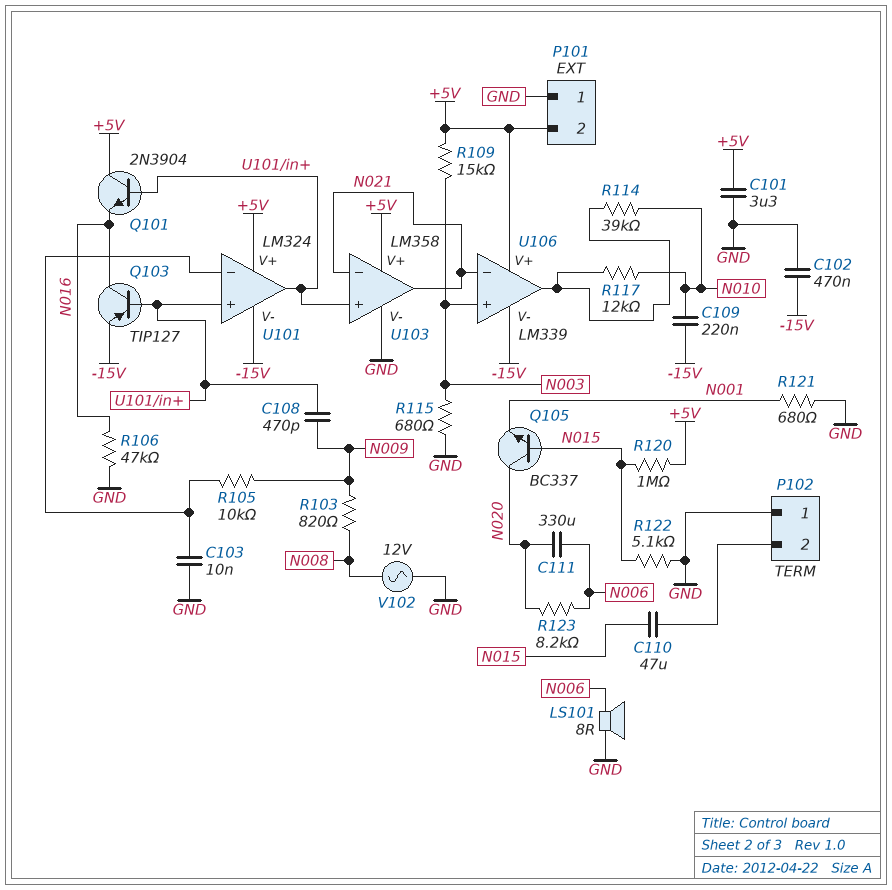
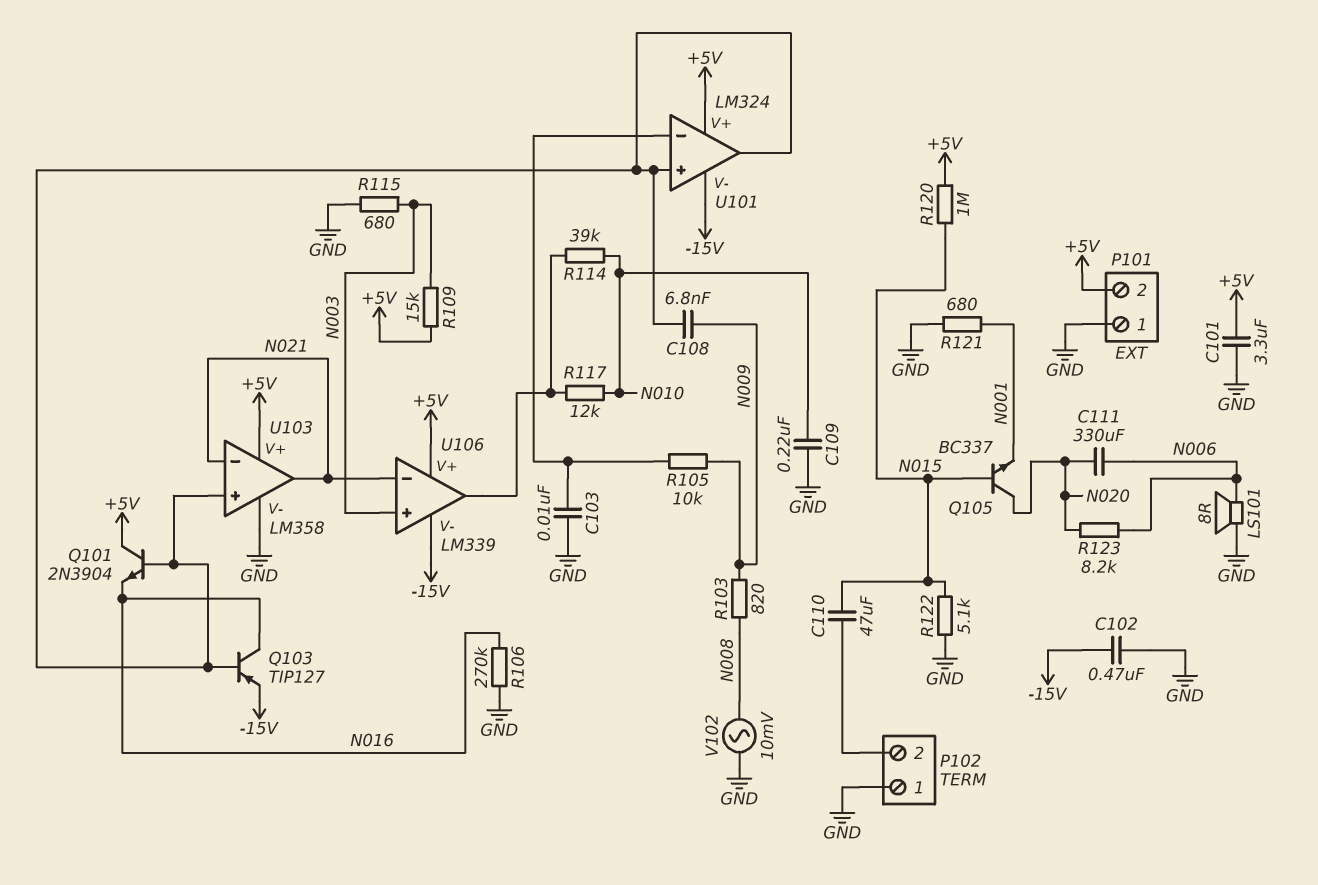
C108: 470pF (N009, U101/in+) -> 6.8nF (N009, U101/in+)
C109: 220nF (-15V, N010) -> 220nF (GND, N010)
R106: 47k (GND, N016) -> 270k (GND, N016)
V102: AC 12V (GND, N008) -> AC 10mV (GND, N008)

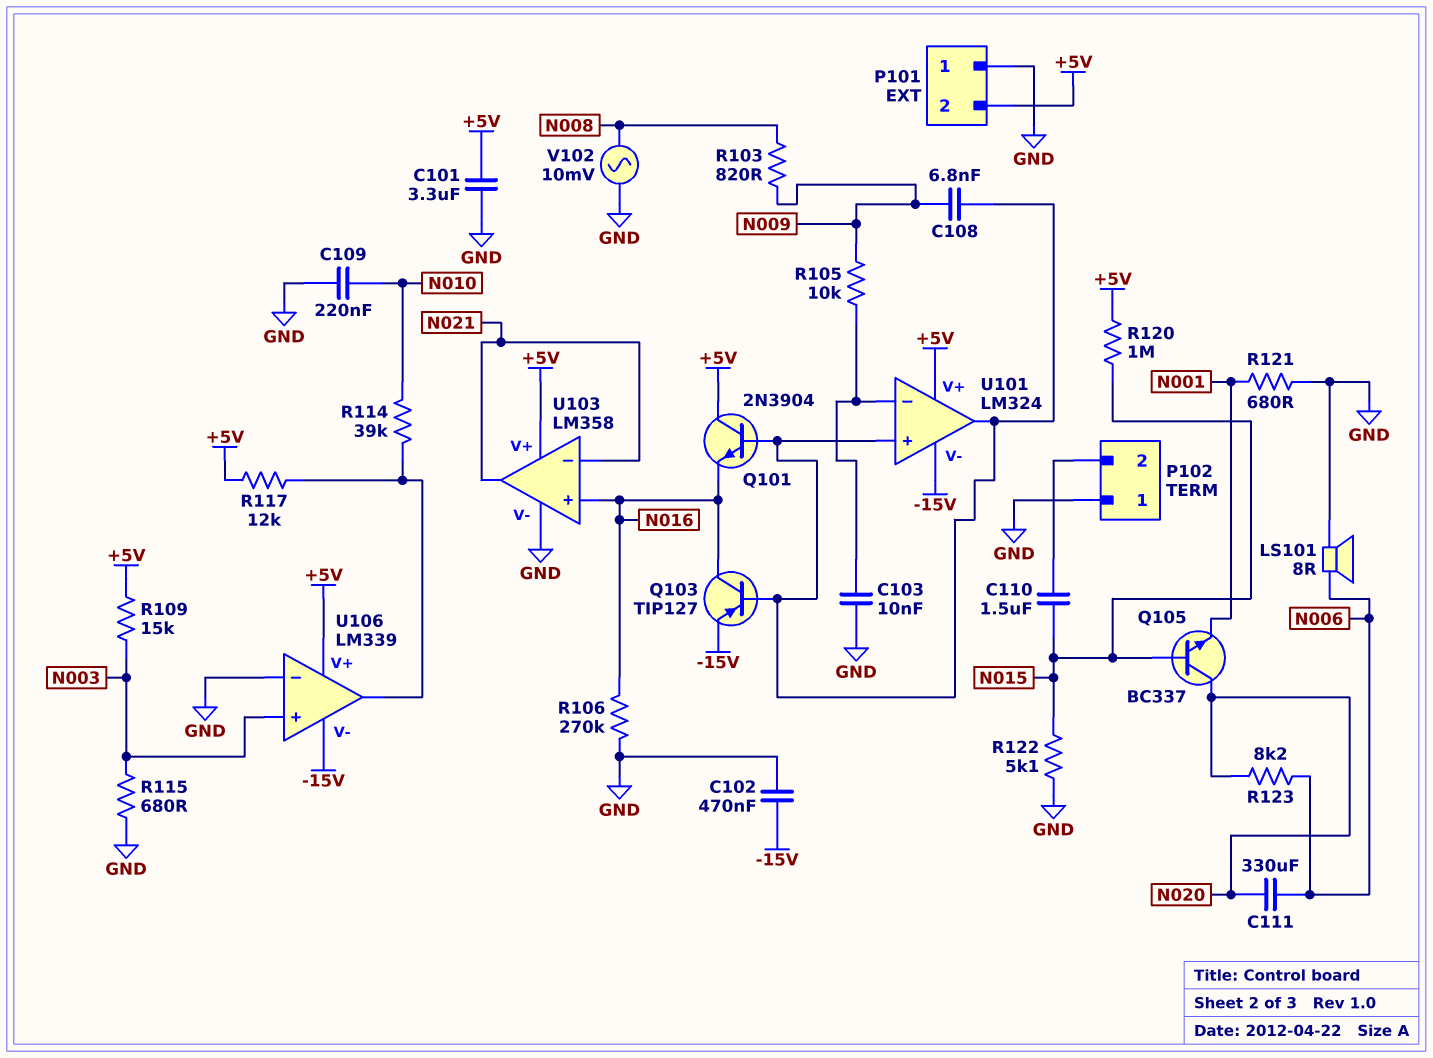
C110: 47uF (N015, P102/2) -> 1.5uF (N015, P102/2)
R117: 12k (N010, U106/out) -> 12k (+5V, U106/out)
U103 pin in+: U101/in+ -> N016
U106 pin in-: N021 -> GND

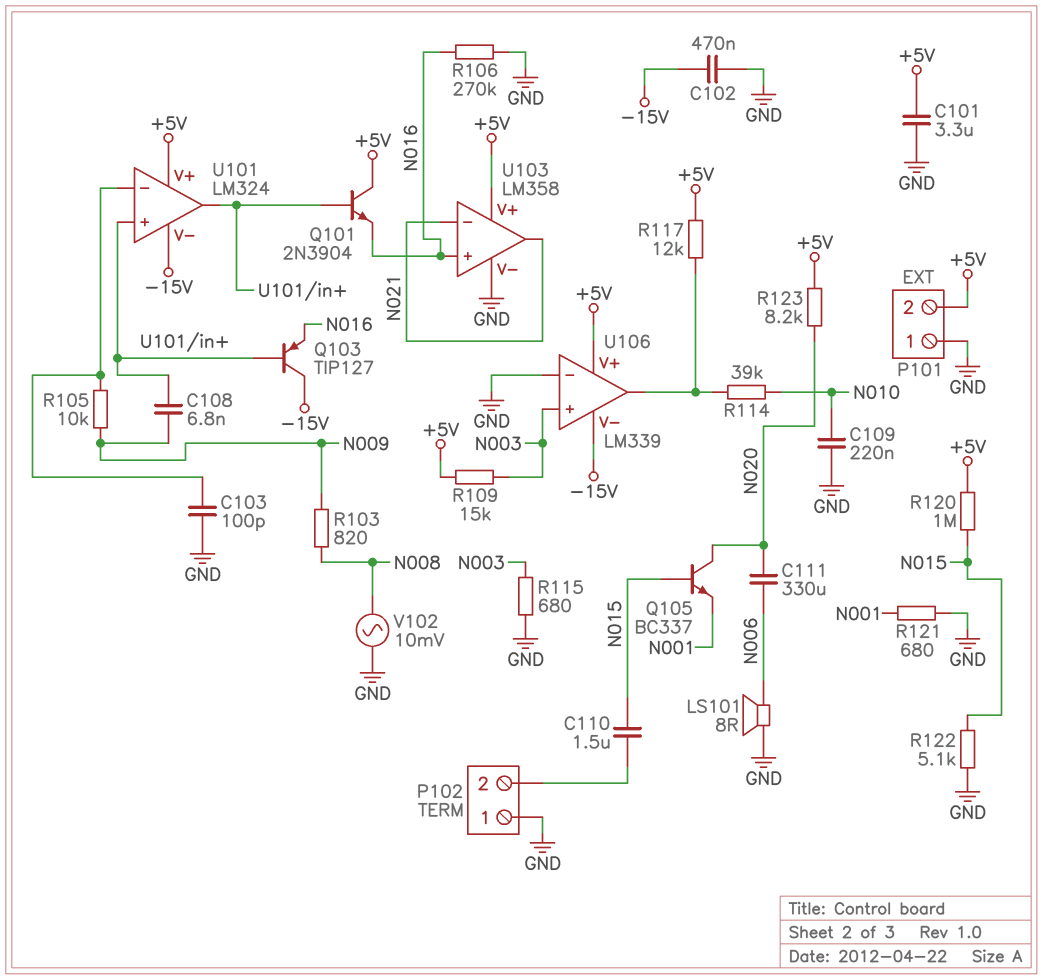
C103: 10nF (GND, U101/in-) -> 100pF (GND, U101/in-)
Q103: PNP TIP127 (B U101/in+, C N016, E -15V) -> PNP TIP127 (B U101/in+, C -15V, E N016)
R123: 8.2k (N006, N020) -> 8.2k (+5V, N020)

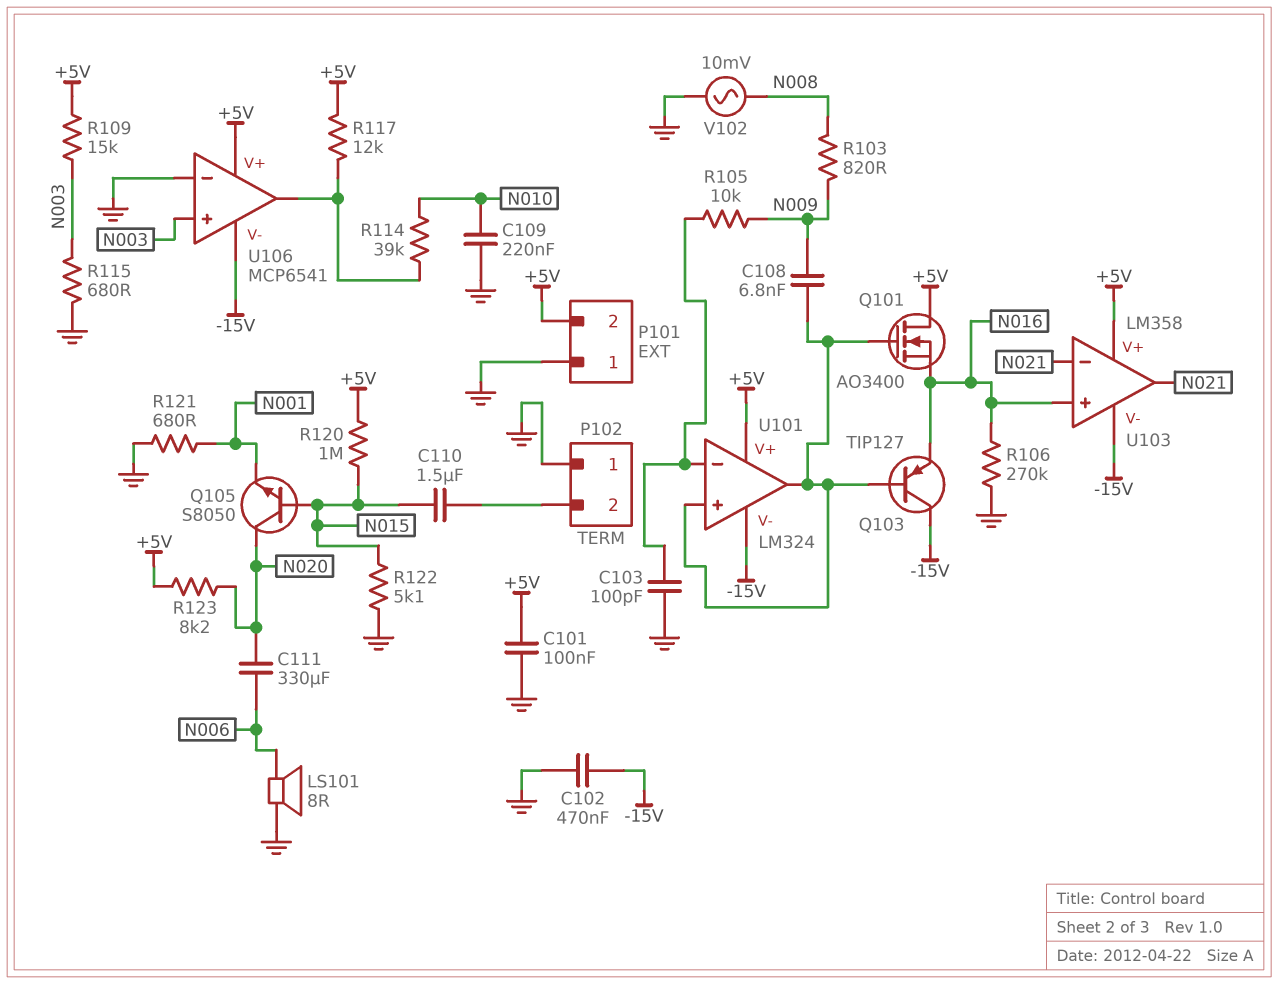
C101: 3.3uF (+5V, GND) -> 100nF (+5V, GND)
Q101: NPN 2N3904 (B U101/in+, C +5V, E N016) -> NMOS AO3400 (G U101/in+, D +5V, S N016)
Q105: NPN BC337 (B N015, C N020, E N001) -> NPN S8050 (B N015, C N020, E N001)
U103 pin V-: GND -> -15V
U106: LM339 -> MCP6541

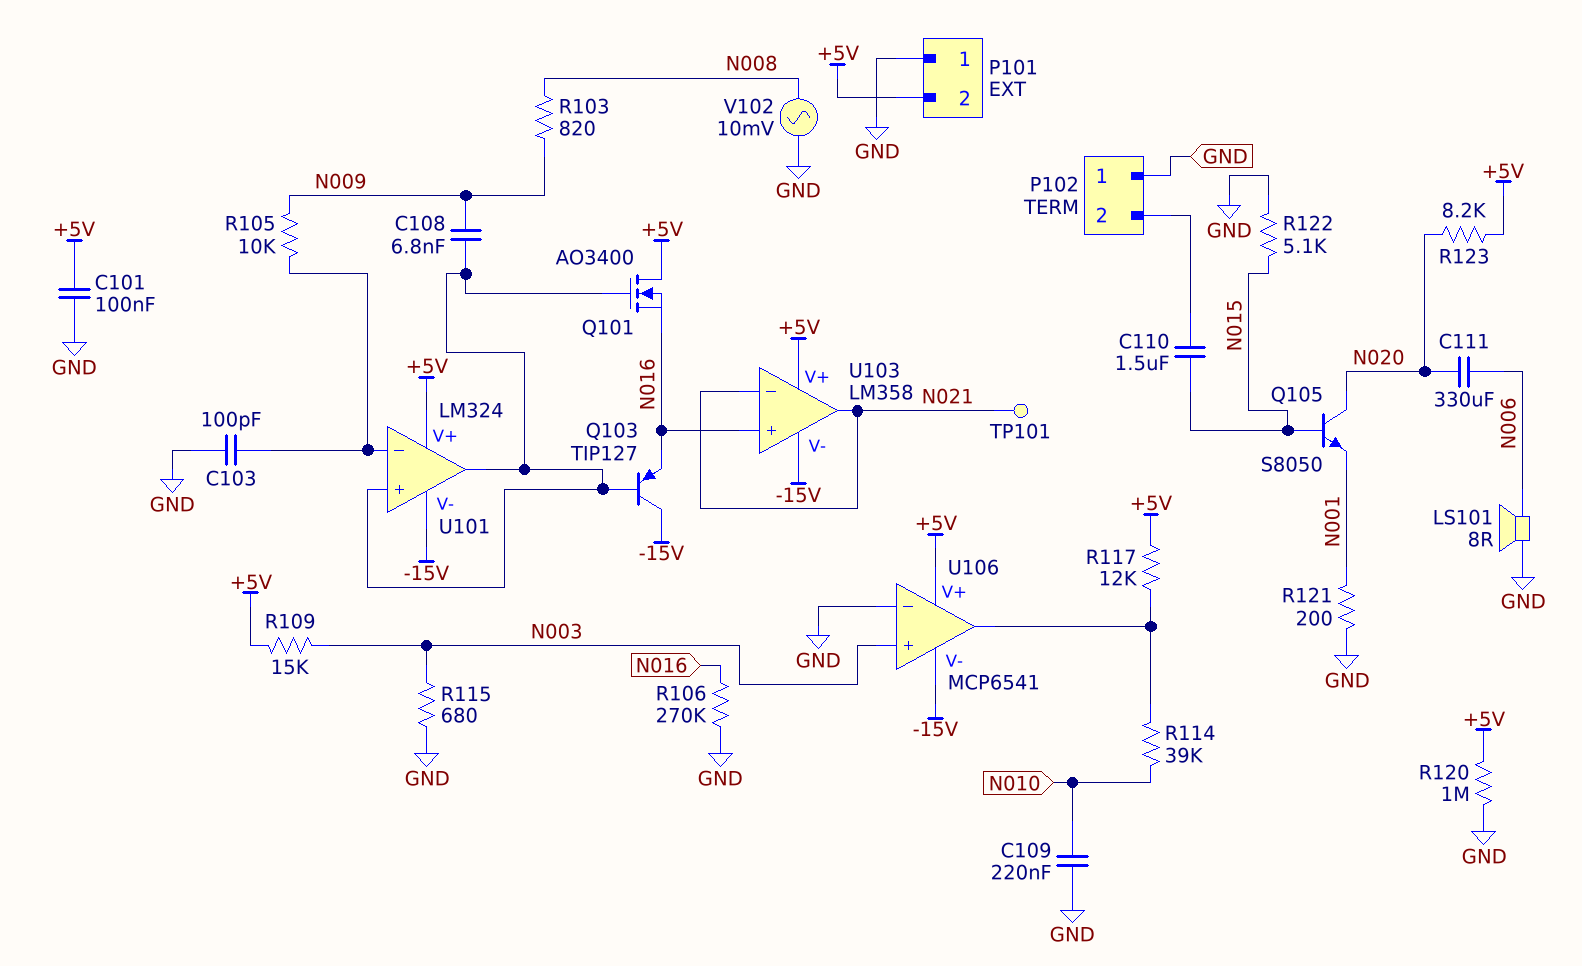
C102: 470nF (-15V, GND) -> none
R120: 1M (+5V, N015) -> 1M (+5V, GND)
R121: 680 (GND, N001) -> 200 (GND, N001)
TP101: none -> test point (N021)

